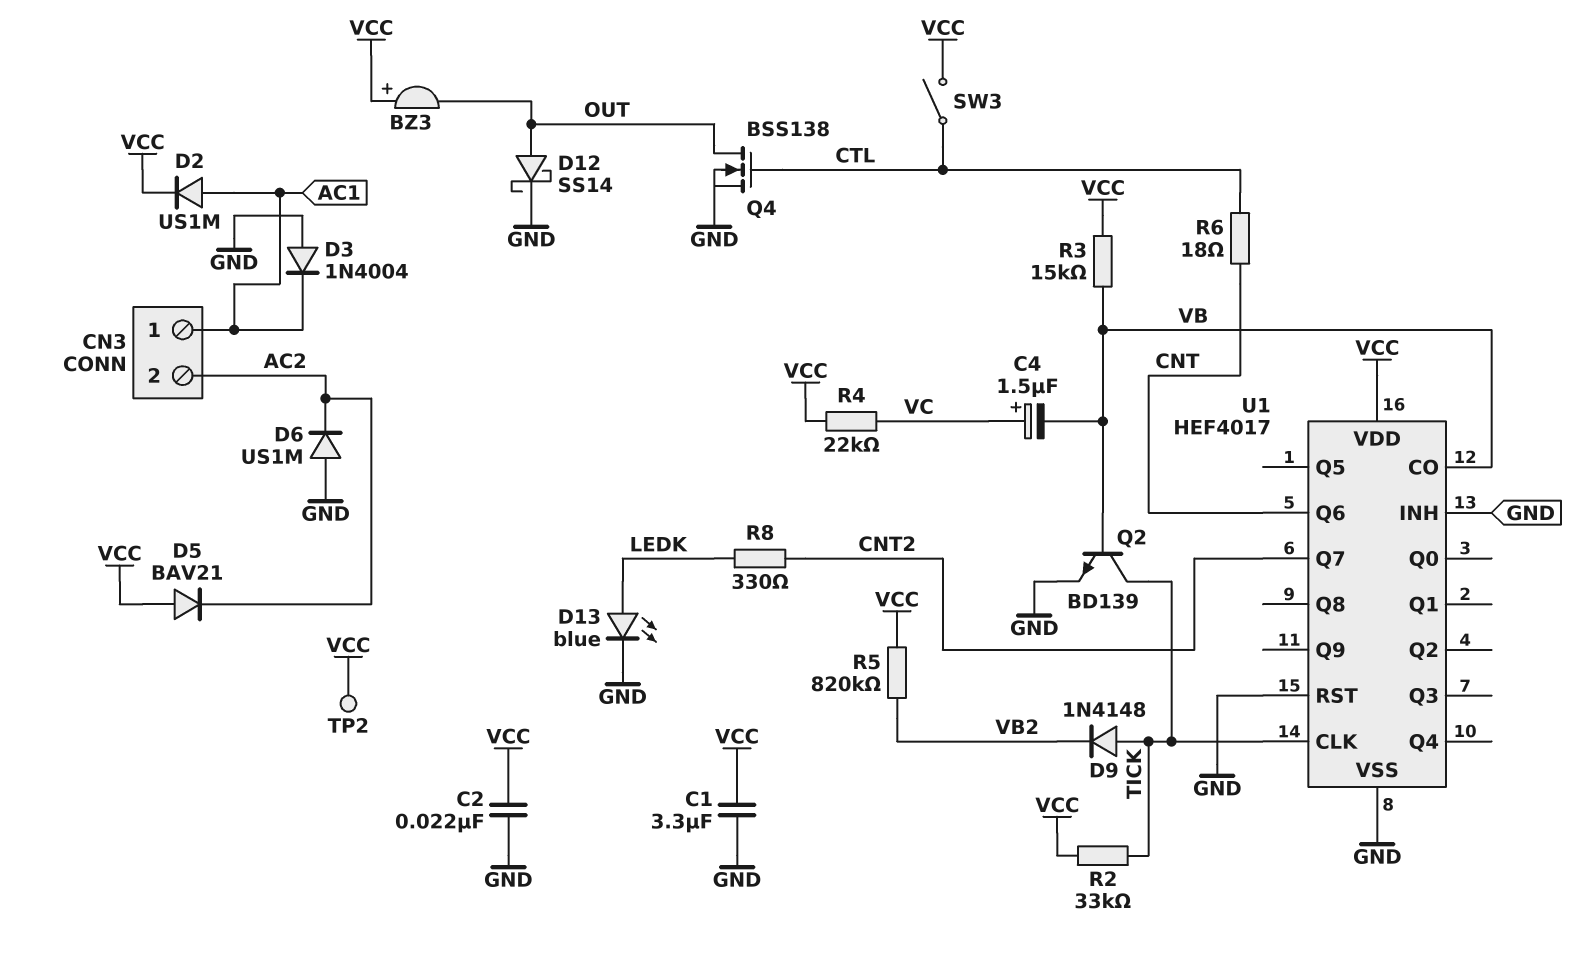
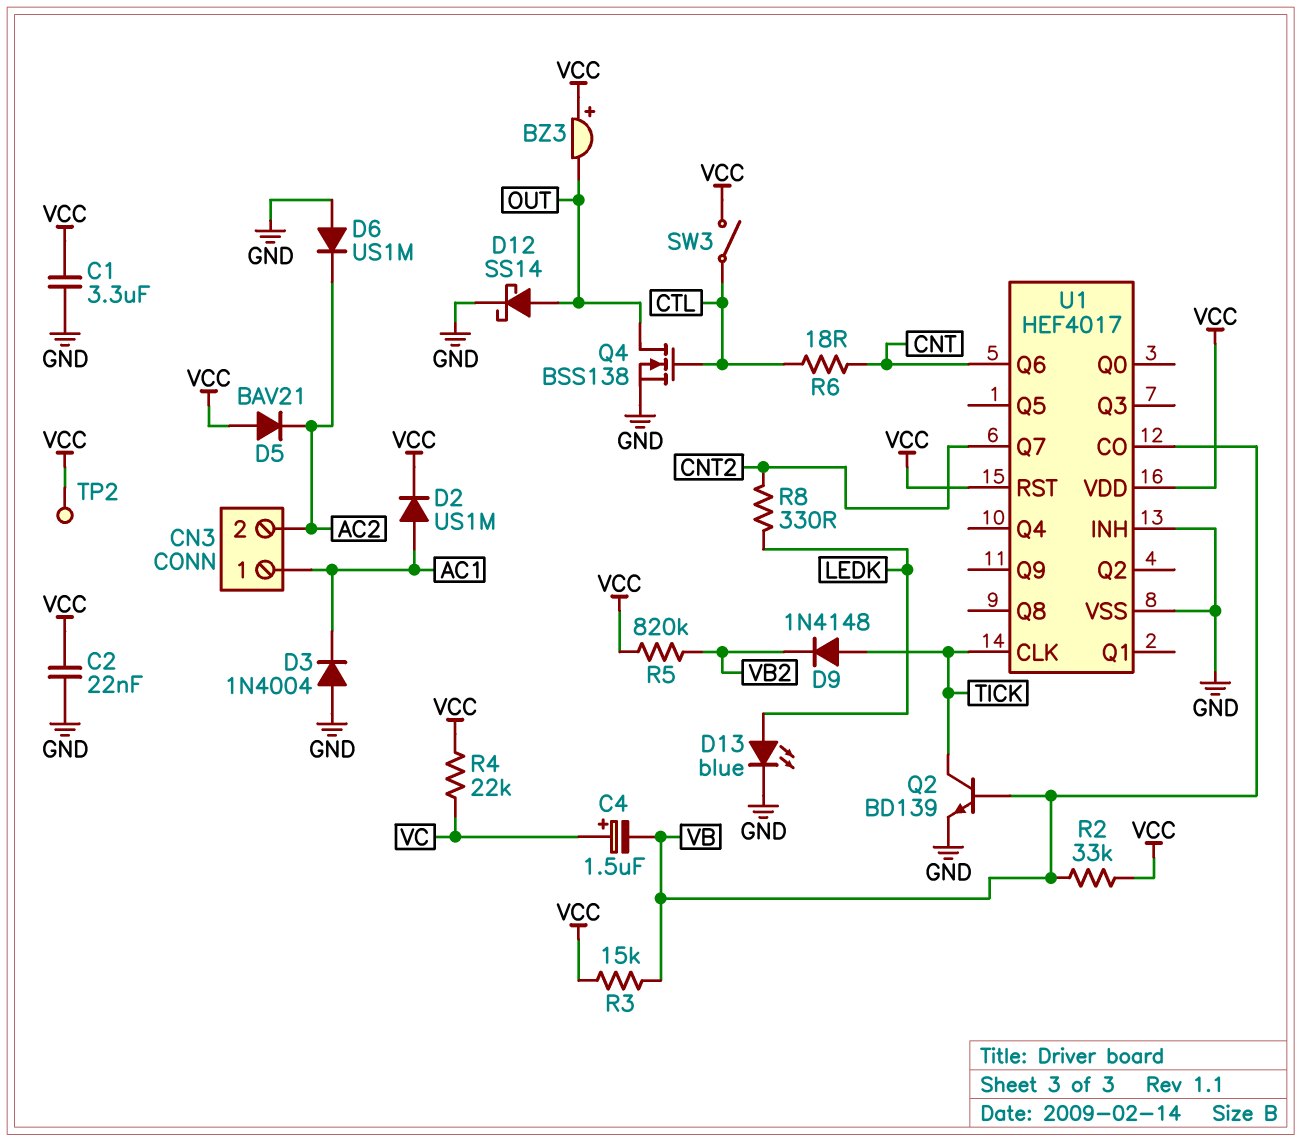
R2: 33k (TICK, VCC) -> 33k (VB, VCC)
U1 pin RST: GND -> VCC

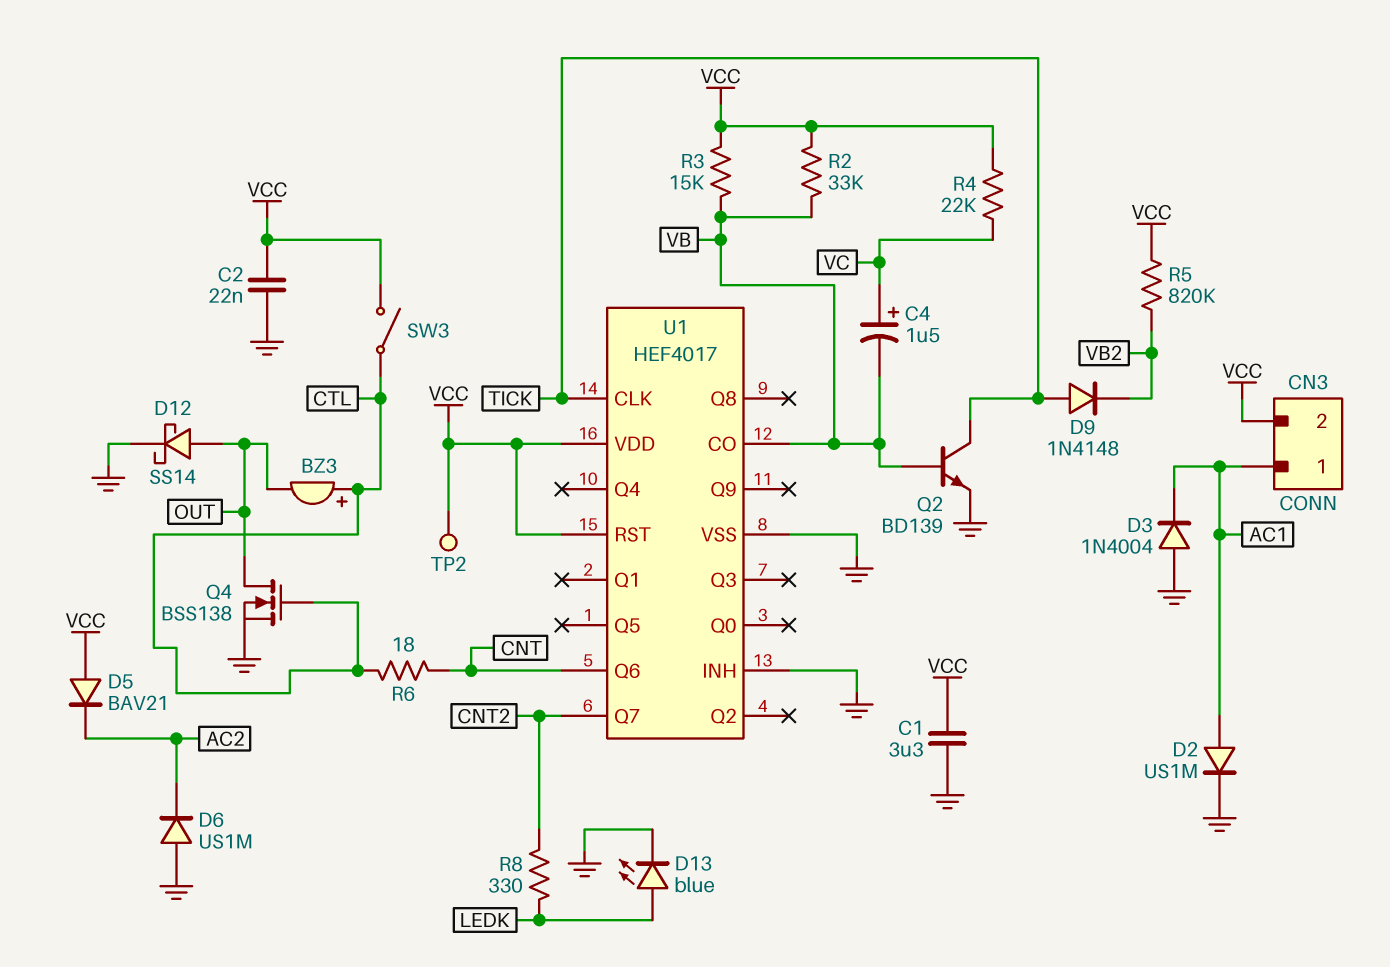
BZ3: buzzer (plus VCC, minus OUT) -> buzzer (plus CTL, minus OUT)
CN3 pin 2: AC2 -> VCC
D2: diode US1M (A AC1, K VCC) -> diode US1M (A AC1, K GND)

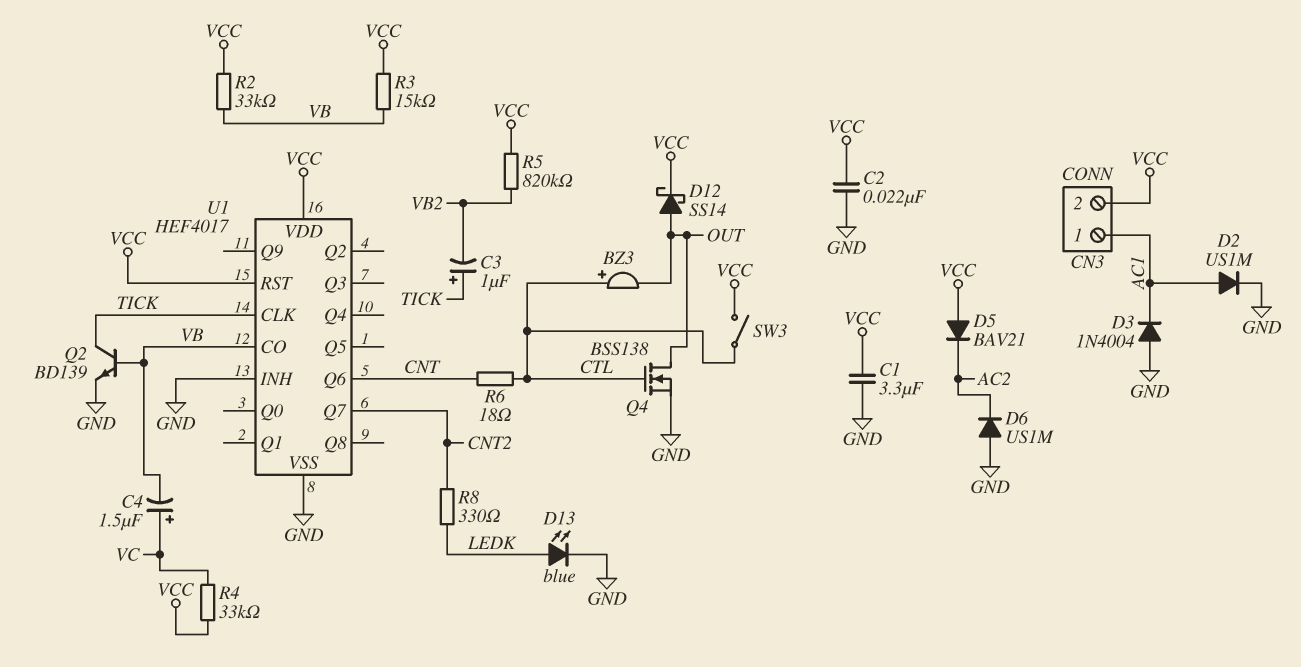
C3: none -> 1uF (plus TICK, minus VB2)
D9: diode 1N4148 (A TICK, K VB2) -> none
D12: schottky SS14 (A OUT, K GND) -> schottky SS14 (A OUT, K VCC)
R4: 22k (VC, VCC) -> 33k (VC, VCC)
TP2: test point (VCC) -> none

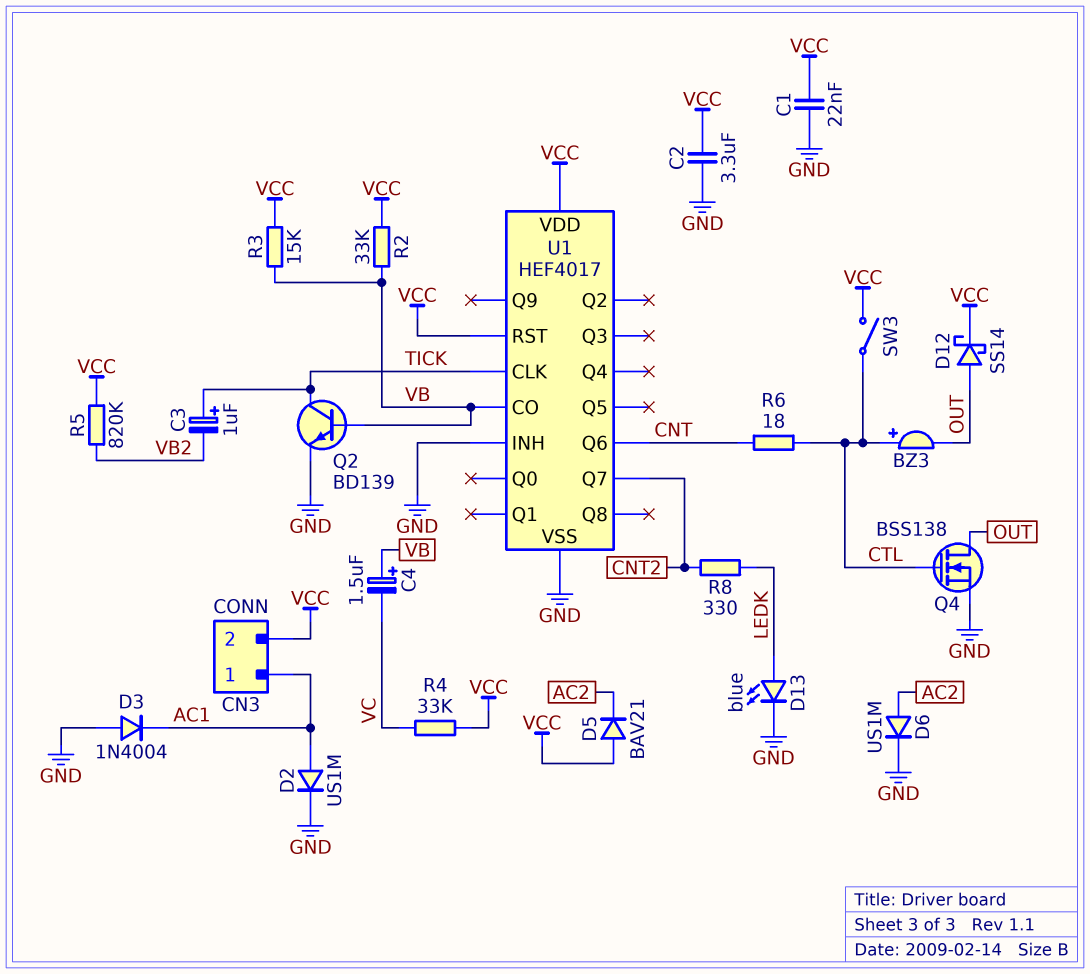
C1: 3.3uF (GND, VCC) -> 22nF (GND, VCC)
C2: 22nF (GND, VCC) -> 3.3uF (GND, VCC)
C4: 1.5uF (plus VC, minus VB) -> 1.5uF (plus VB, minus VC)
D6: diode US1M (A GND, K AC2) -> diode US1M (A AC2, K GND)

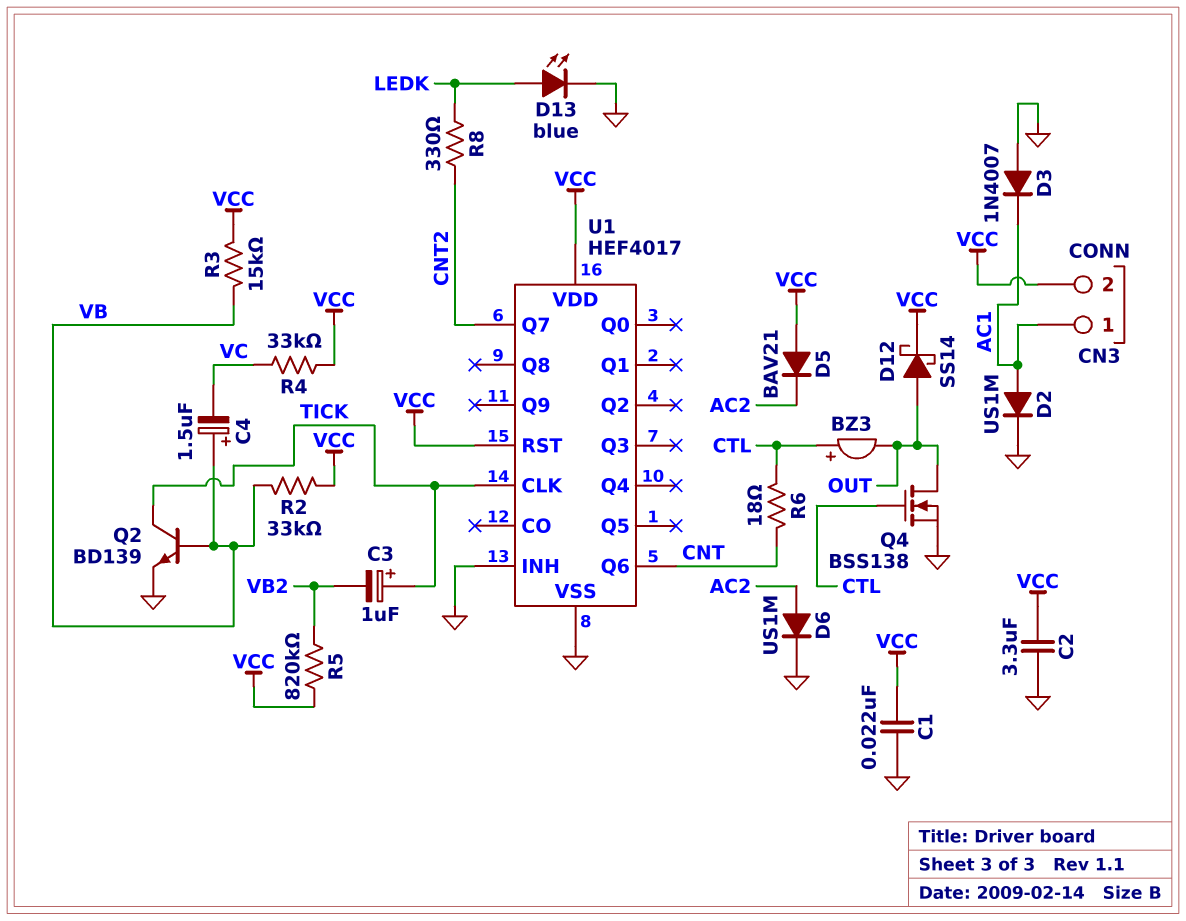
D3: diode 1N4004 (A GND, K AC1) -> diode 1N4007 (A GND, K AC1)
SW3: switch (CTL, VCC) -> none
U1 pin CO: VB -> none

